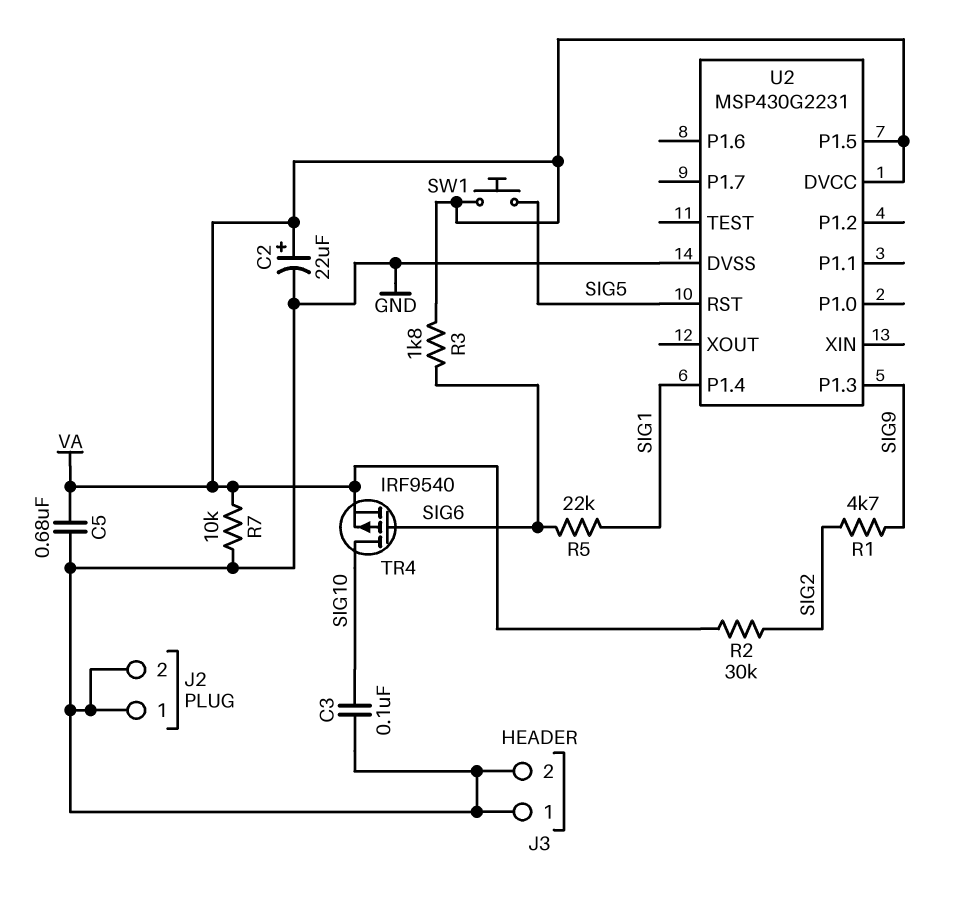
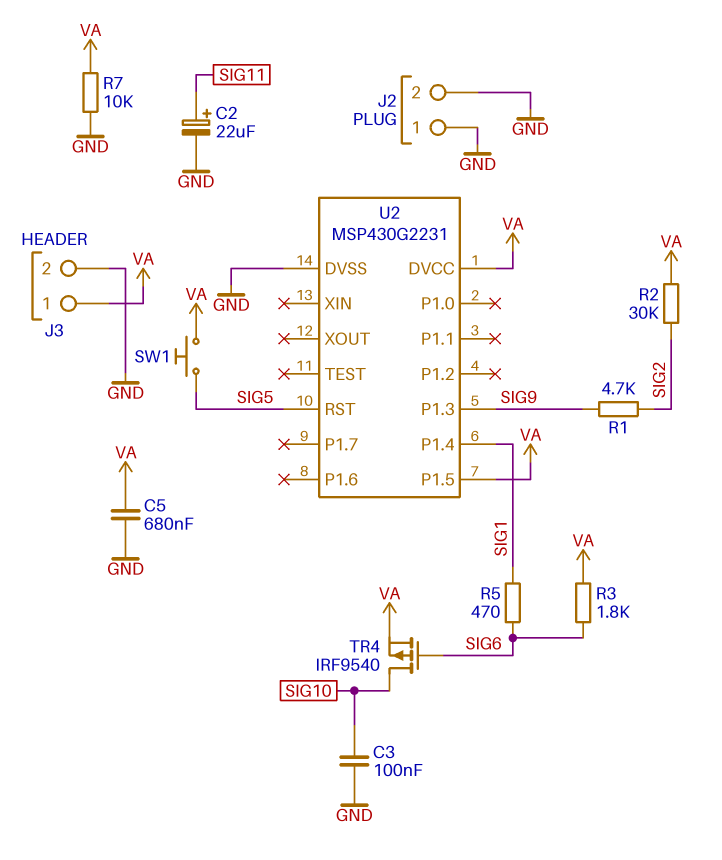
C2: 22uF (plus VA, minus GND) -> 22uF (plus SIG11, minus GND)
J3 pin 1: GND -> VA
R5: 22k (SIG1, SIG6) -> 470 (SIG1, SIG6)

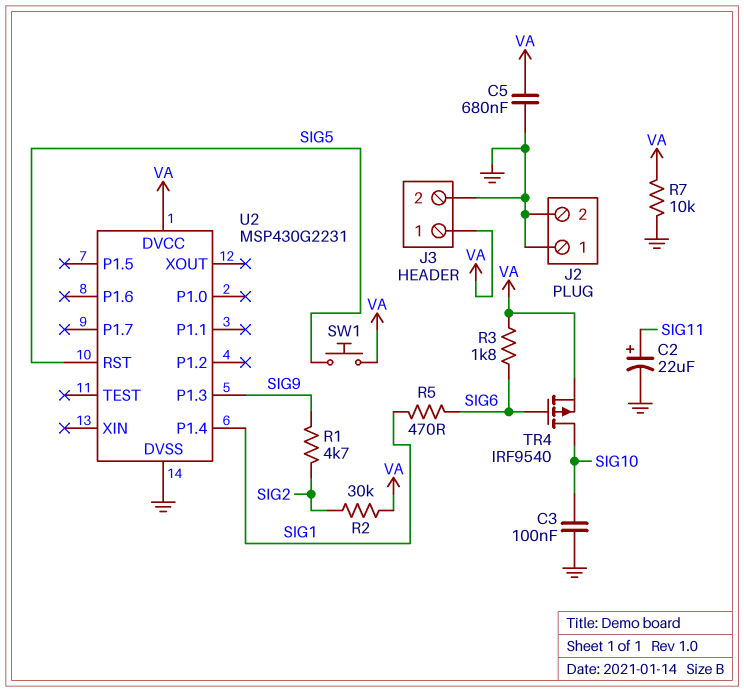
U2 pin P1.5: VA -> none

